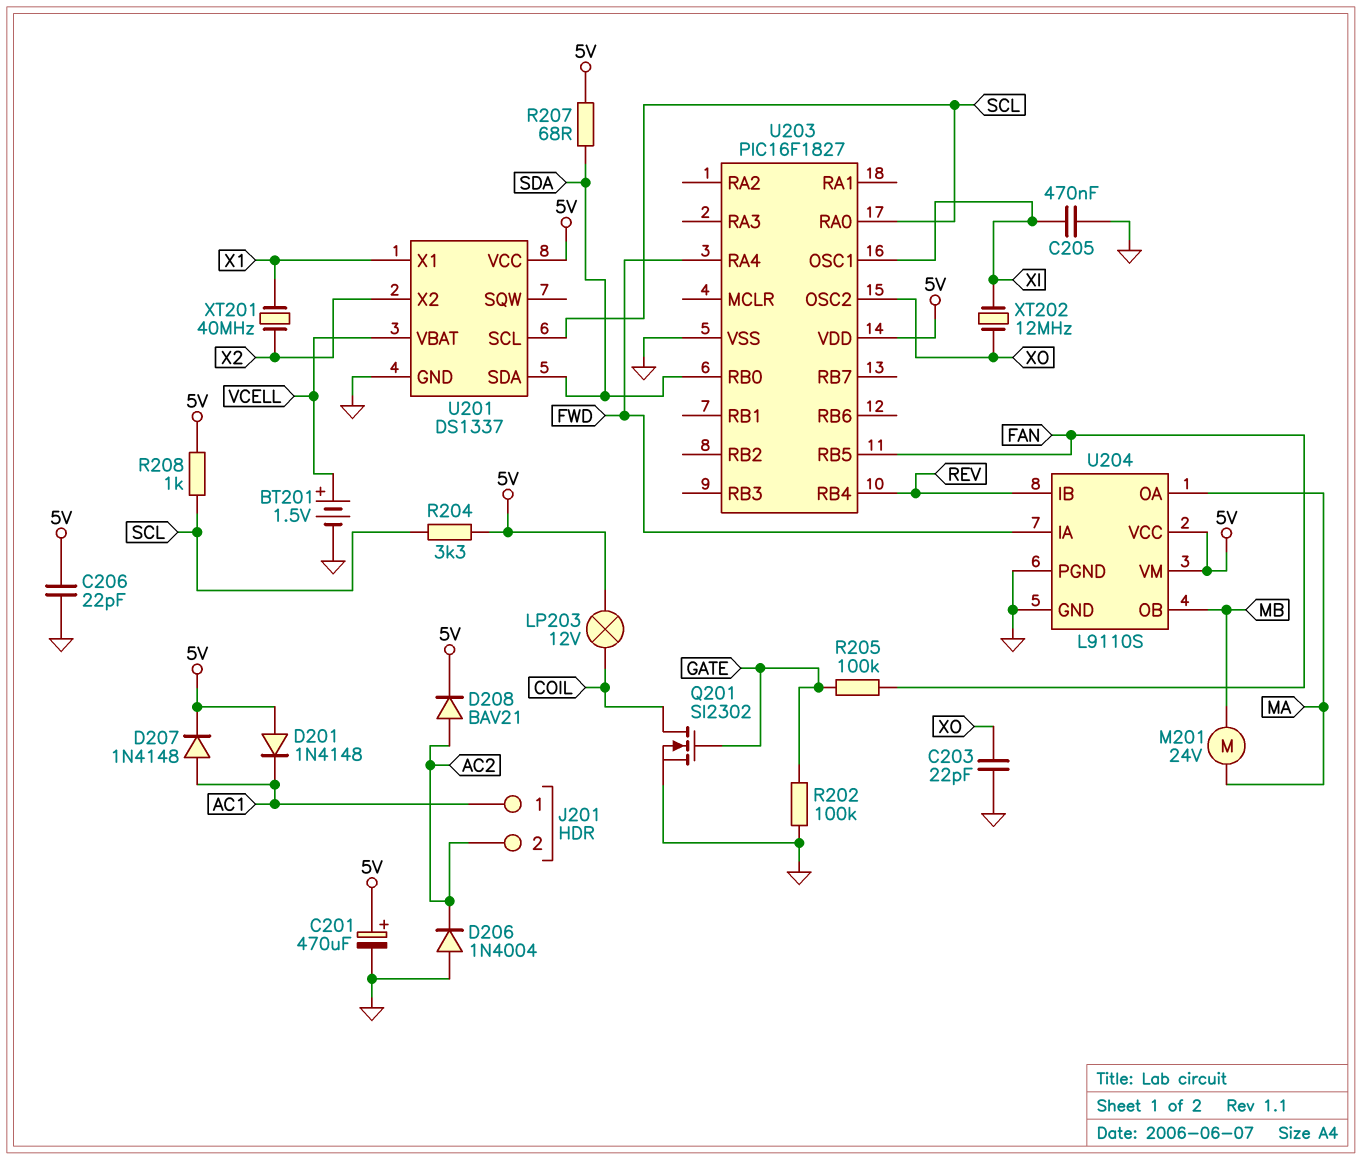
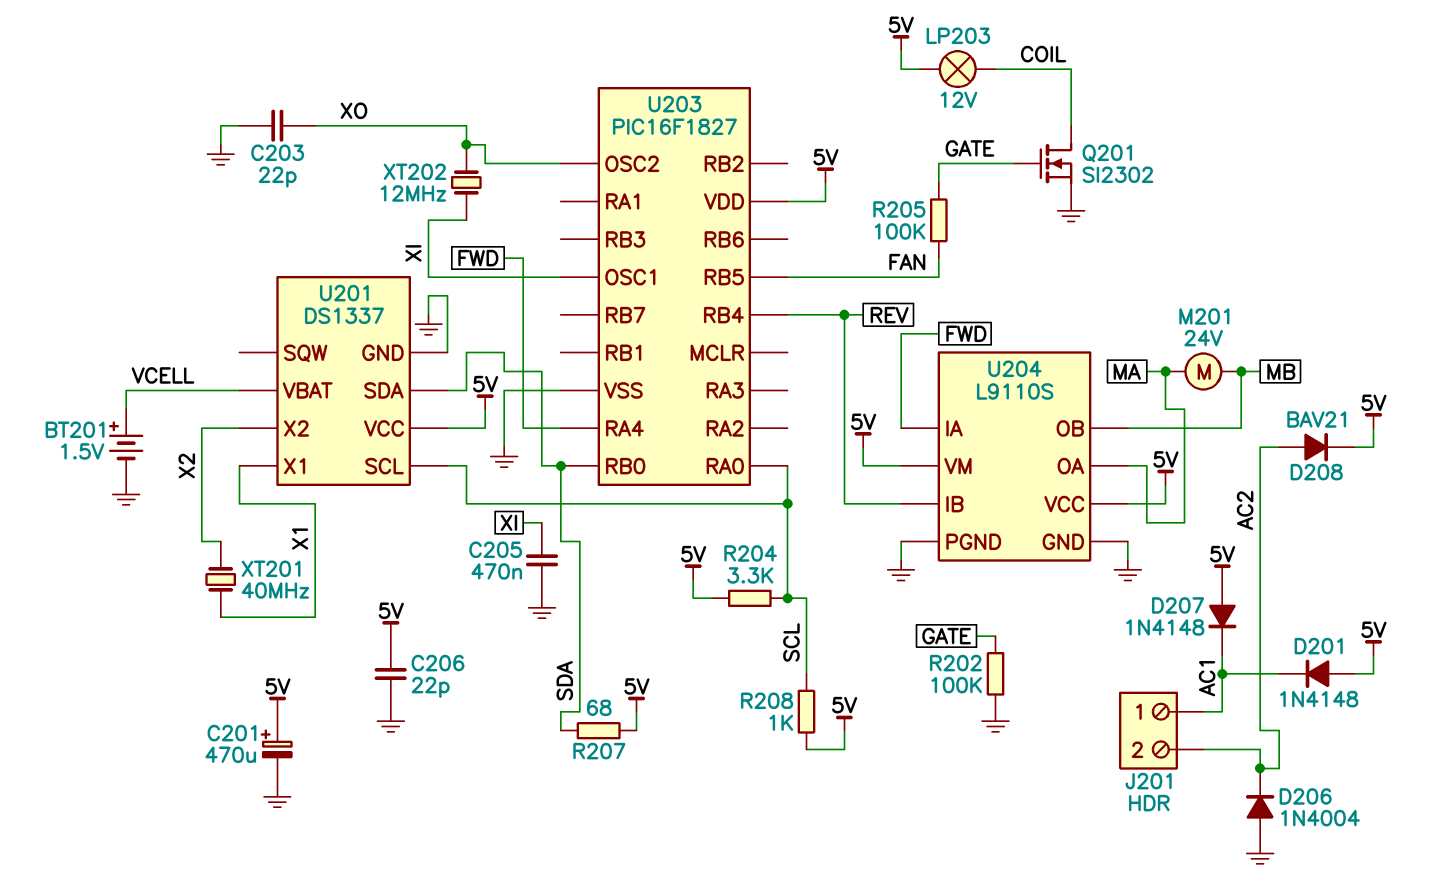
D207: diode 1N4148 (A AC1, K 5V) -> diode 1N4148 (A 5V, K AC1)

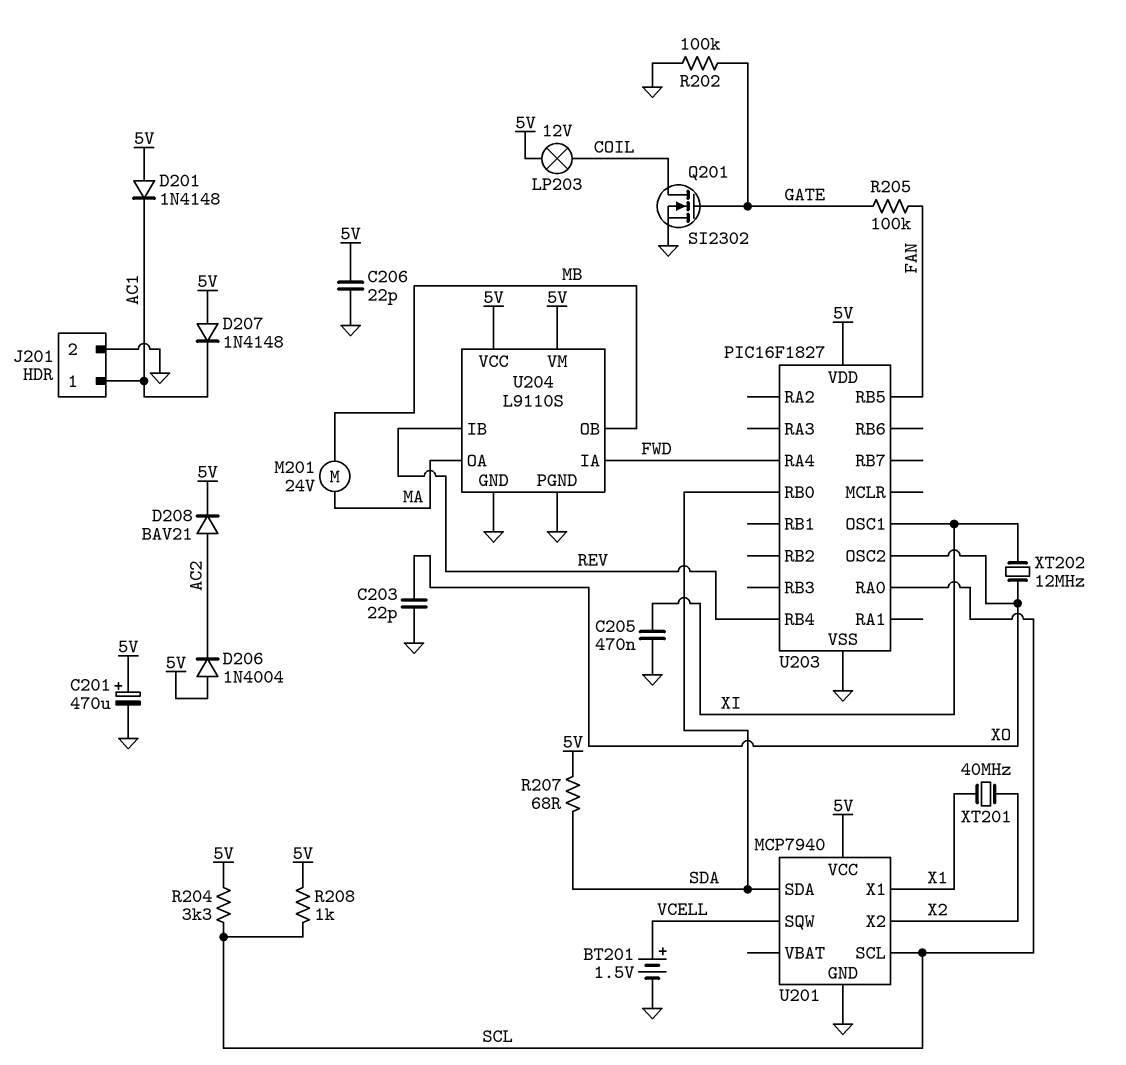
D206: diode 1N4004 (A GND, K AC2) -> diode 1N4004 (A 5V, K AC2)
J201 pin 2: AC2 -> GND
U201: DS1337 -> MCP7940
U201 pin SQW: none -> VCELL
U201 pin VBAT: VCELL -> none

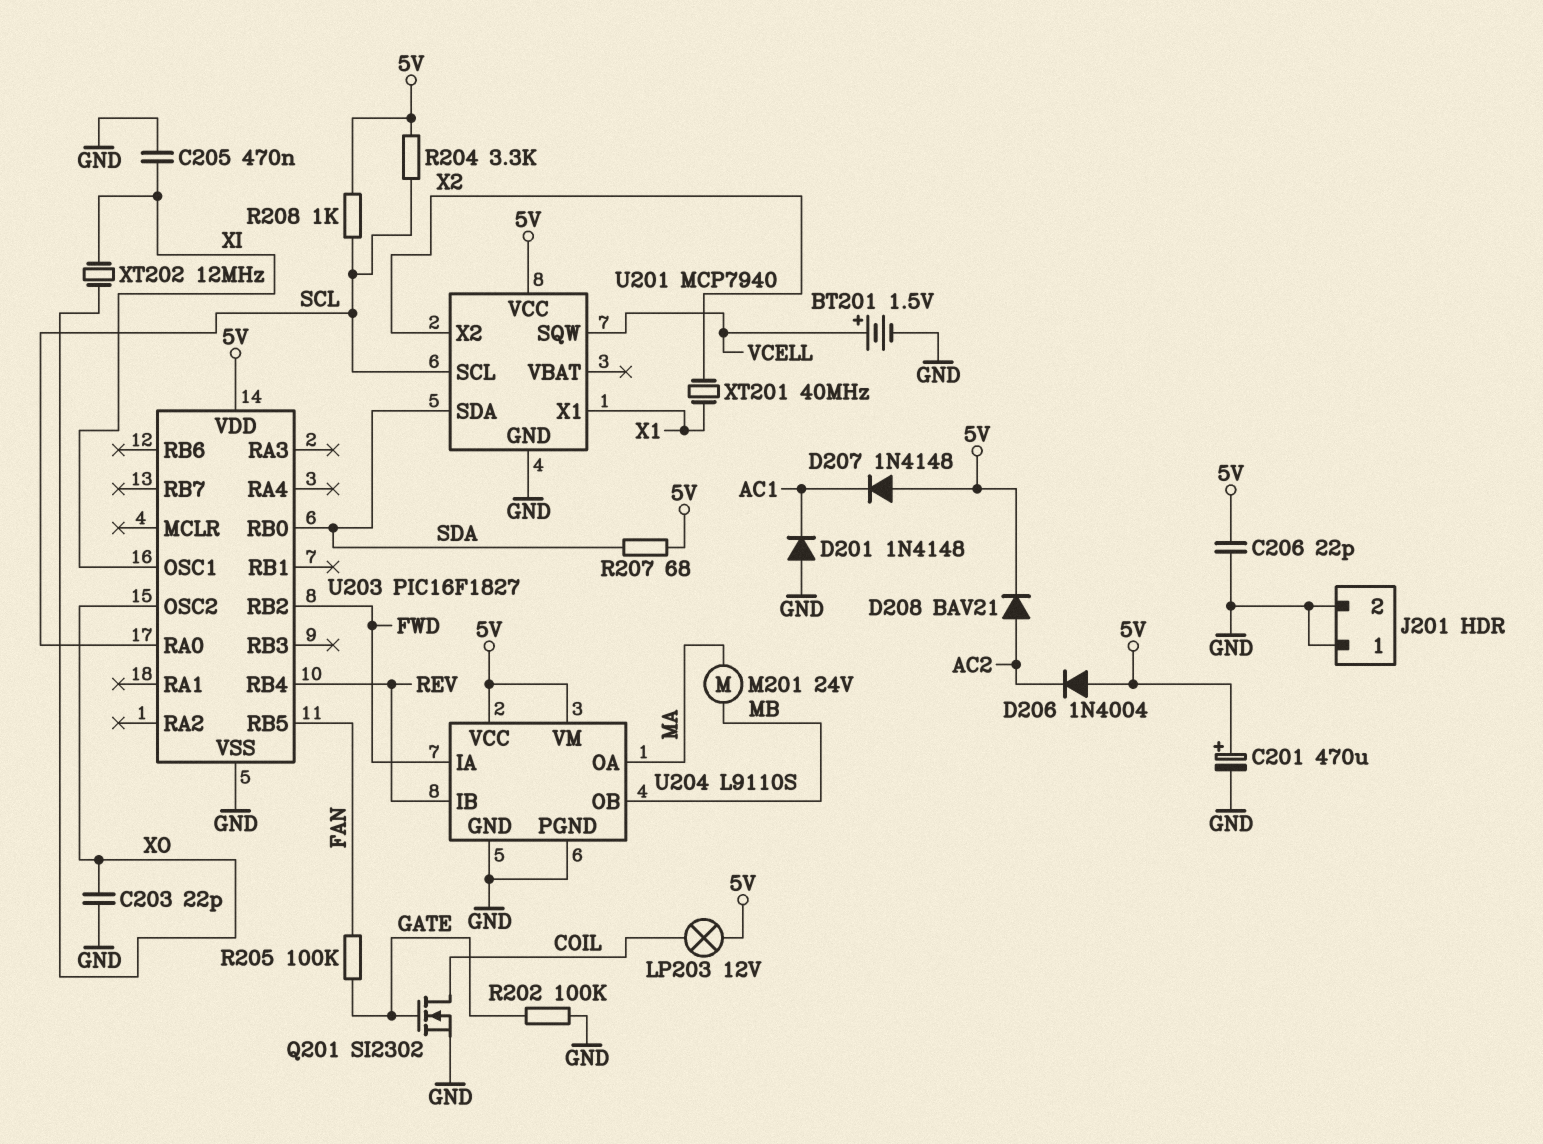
D201: diode 1N4148 (A 5V, K AC1) -> diode 1N4148 (A GND, K AC1)
J201 pin 1: AC1 -> GND
U203 pin RA4: FWD -> none
U203 pin RB2: none -> FWD

